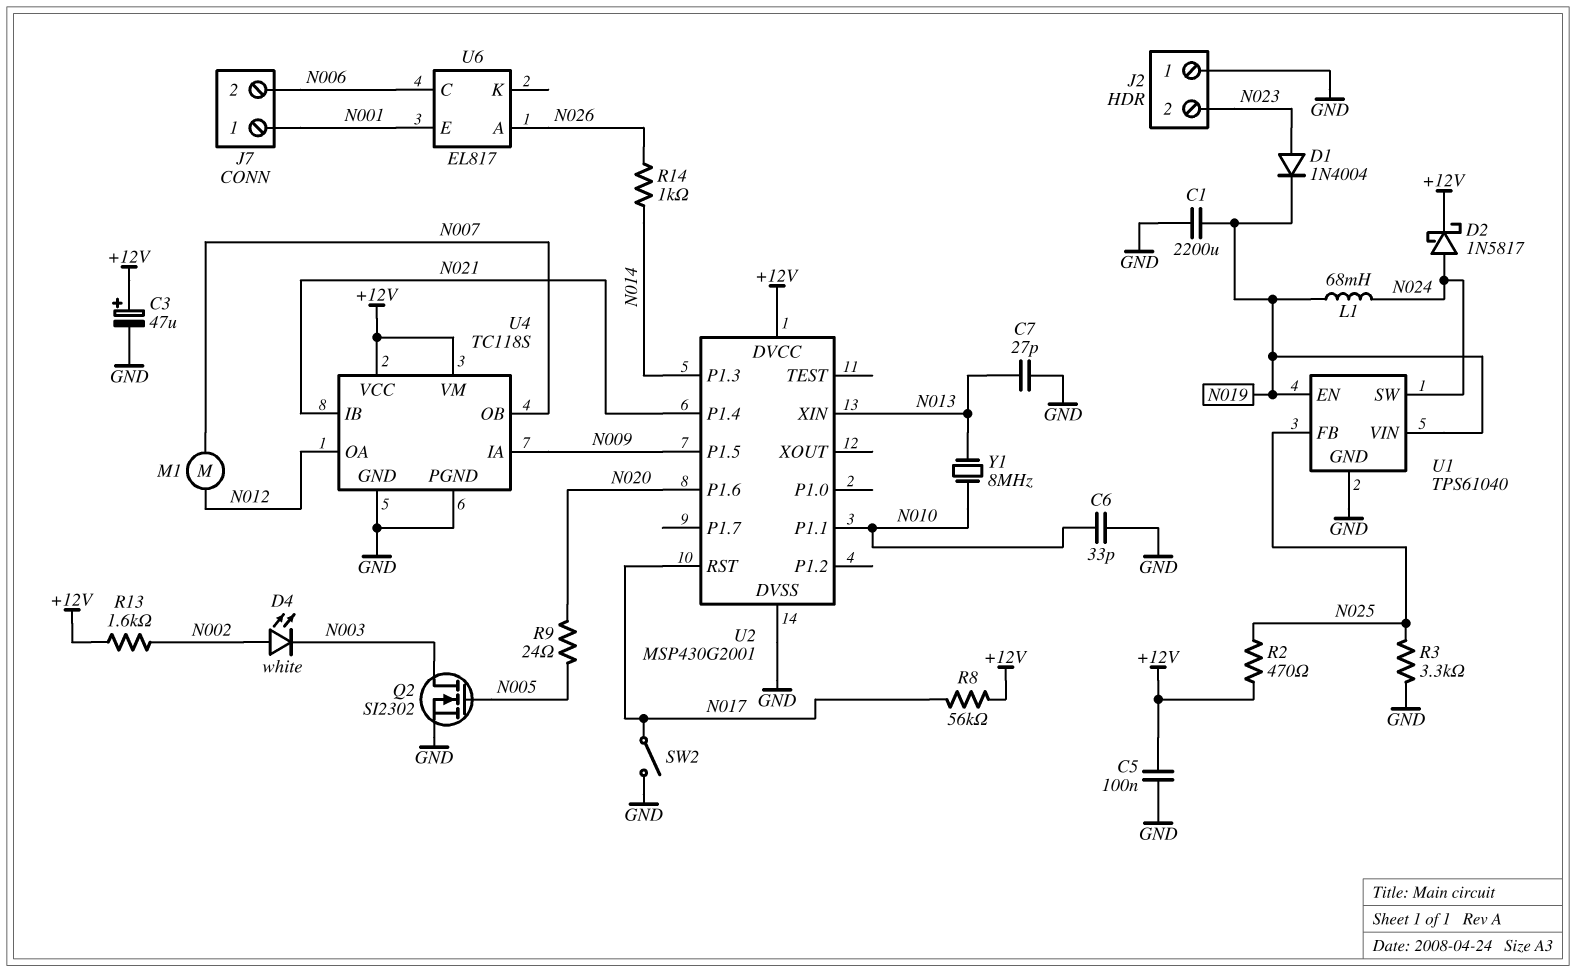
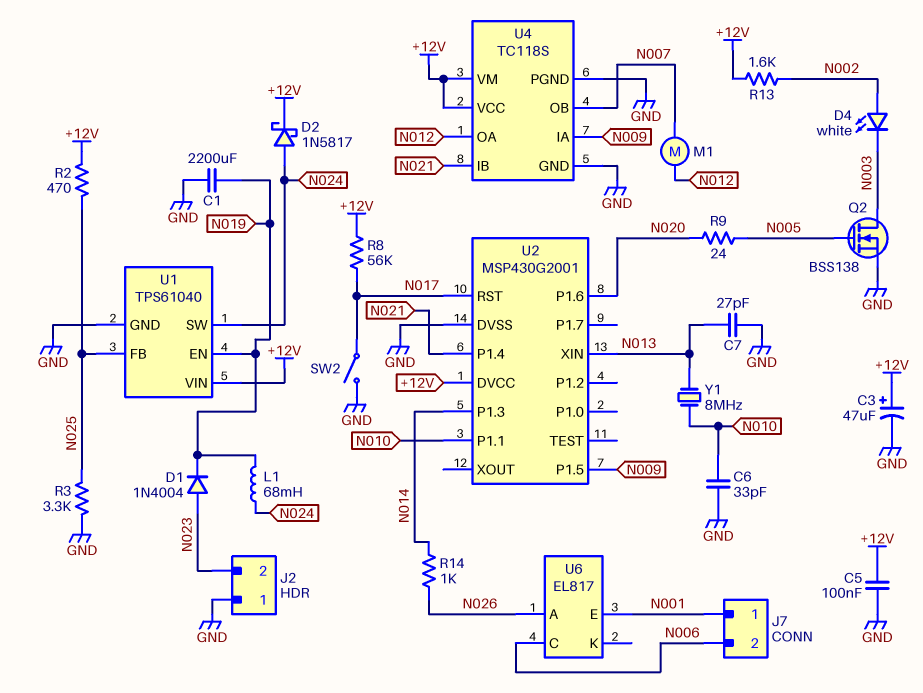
Q2: NMOS SI2302 (G N005, D N003, S GND) -> NMOS BSS138 (G N005, D N003, S GND)
U1 pin VIN: N019 -> +12V

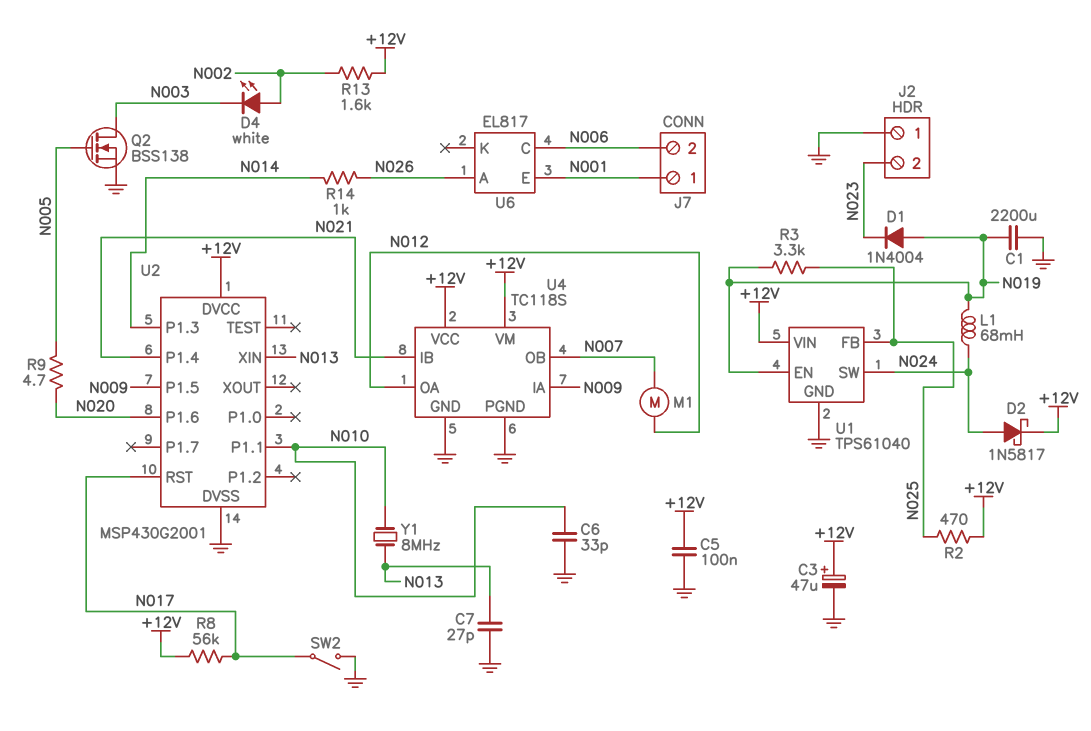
D1: diode 1N4004 (A N023, K N019) -> diode 1N4004 (A N019, K N023)
R3: 3.3k (GND, N025) -> 3.3k (N019, N025)
R9: 24 (N005, N020) -> 4.7 (N005, N020)

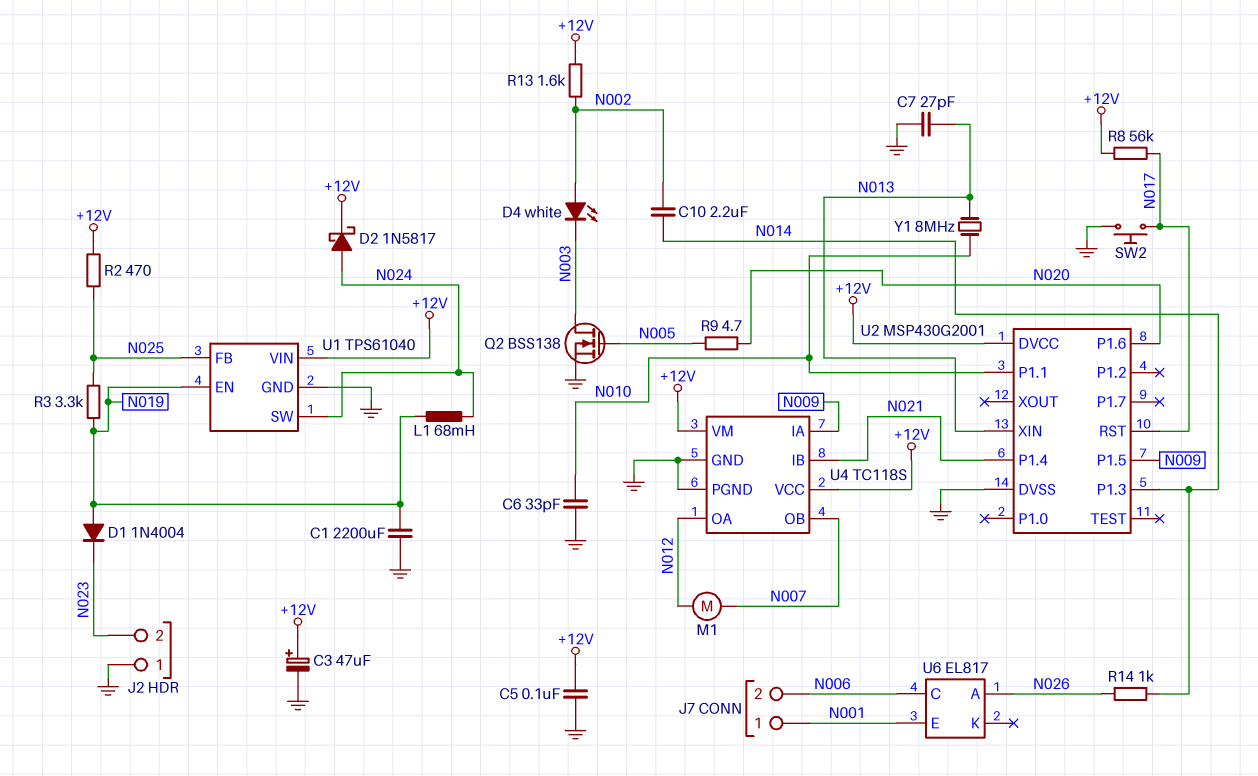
C10: none -> 2.2uF (N002, N014)
SW2: switch (GND, N017) -> button (GND, N017)

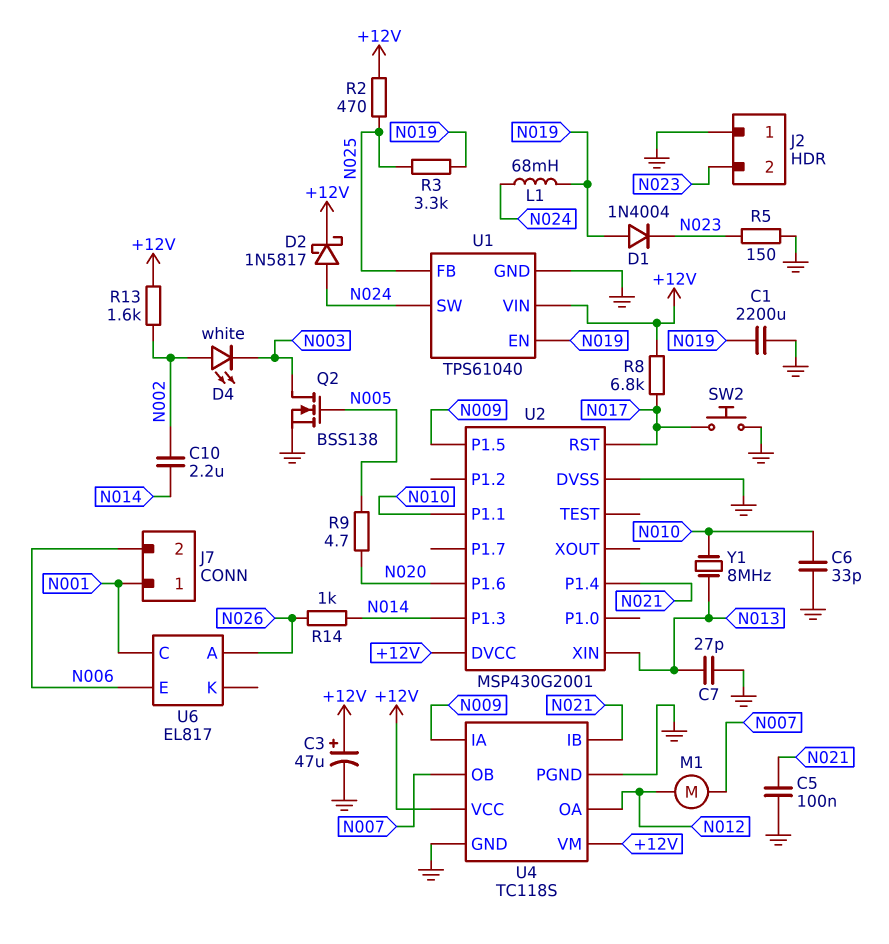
C5: 100nF (+12V, GND) -> 100nF (GND, N021)
R5: none -> 150 (GND, N023)
R8: 56k (+12V, N017) -> 6.8k (+12V, N017)
U6 pin C: N006 -> N001
U6 pin E: N001 -> N006

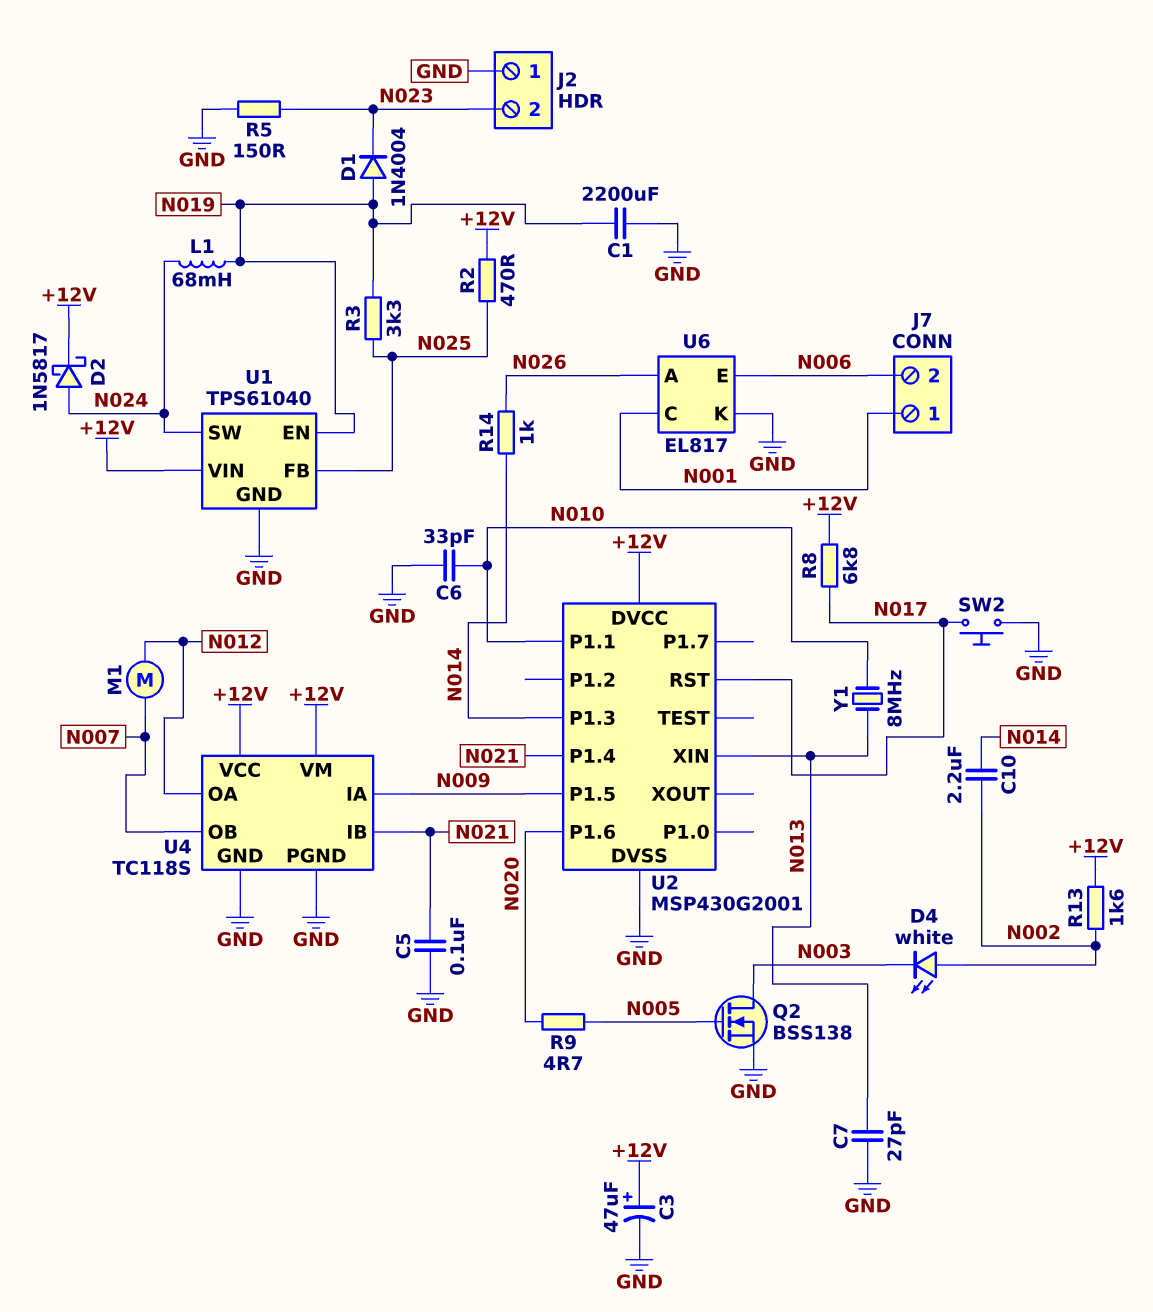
U6 pin K: none -> GND

